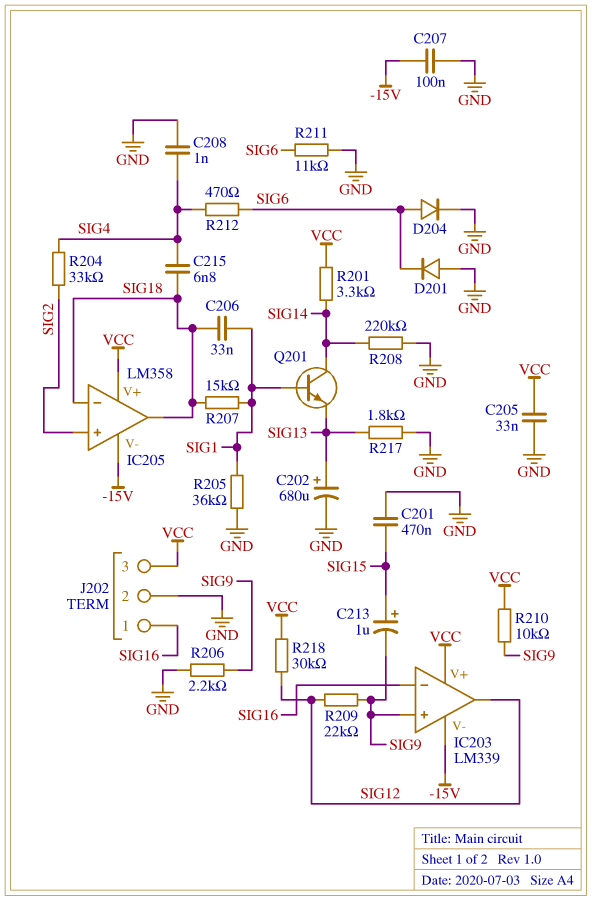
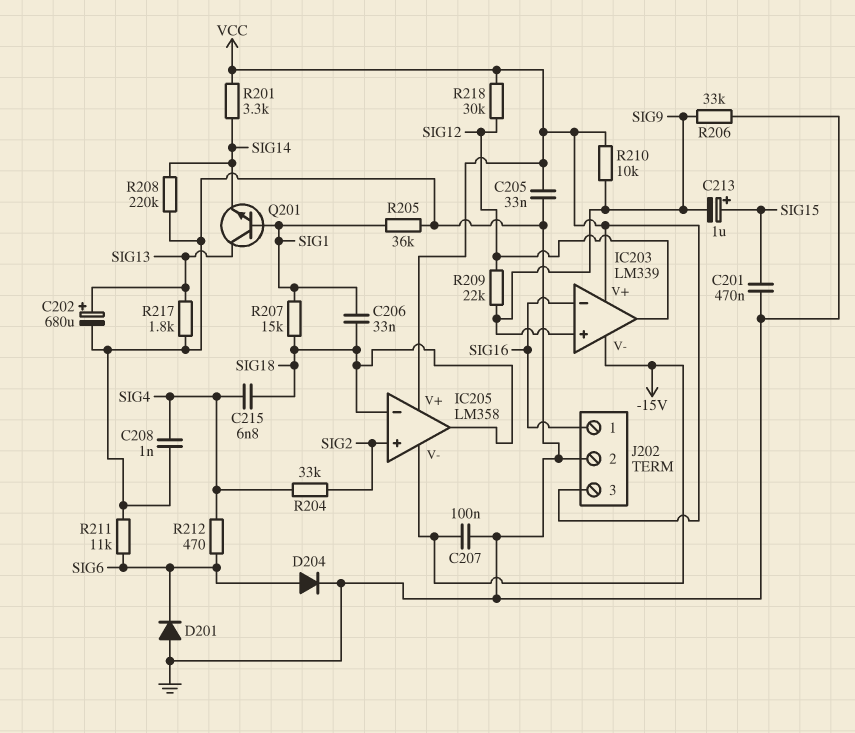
Q201: NPN (B SIG1, C SIG14, E SIG13) -> NPN (B SIG1, C SIG13, E SIG14)
R206: 2.2k (GND, SIG9) -> 33k (GND, SIG9)

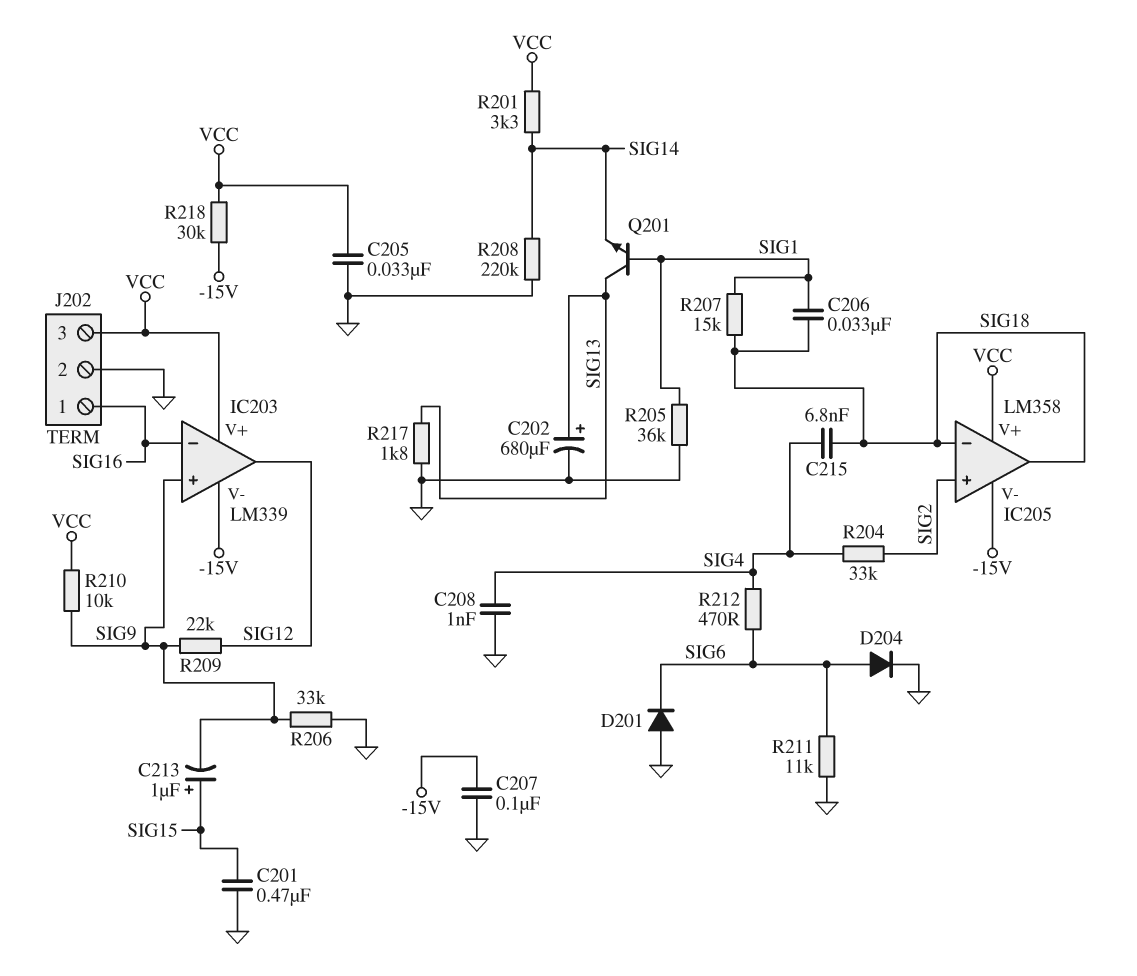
R218: 30k (SIG12, VCC) -> 30k (-15V, VCC)

